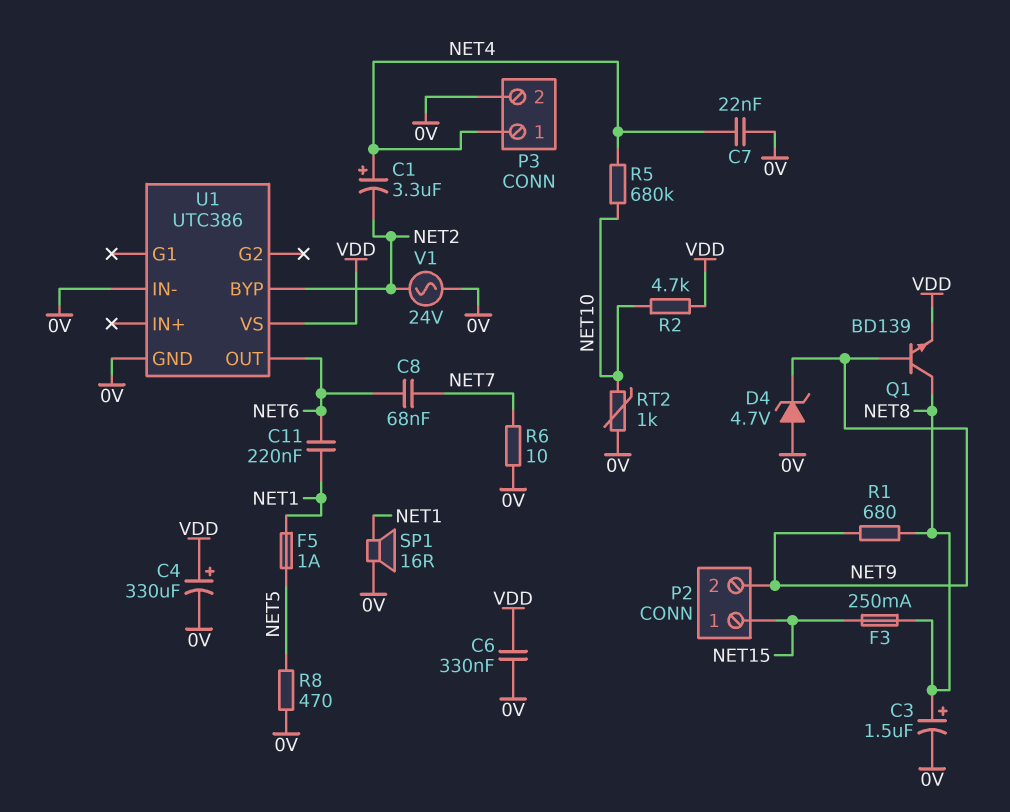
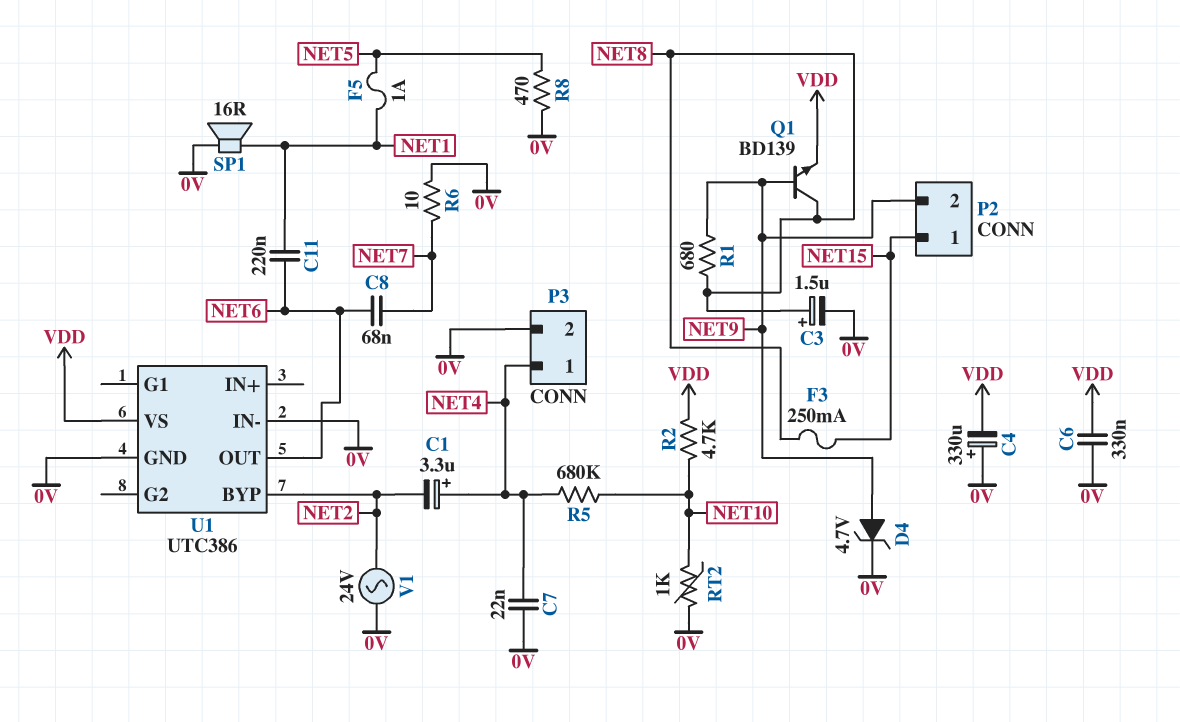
C4: 330uF (plus VDD, minus 0V) -> 330uF (plus 0V, minus VDD)
D4: zener 4.7V (A 0V, K NET9) -> zener 4.7V (A NET9, K 0V)

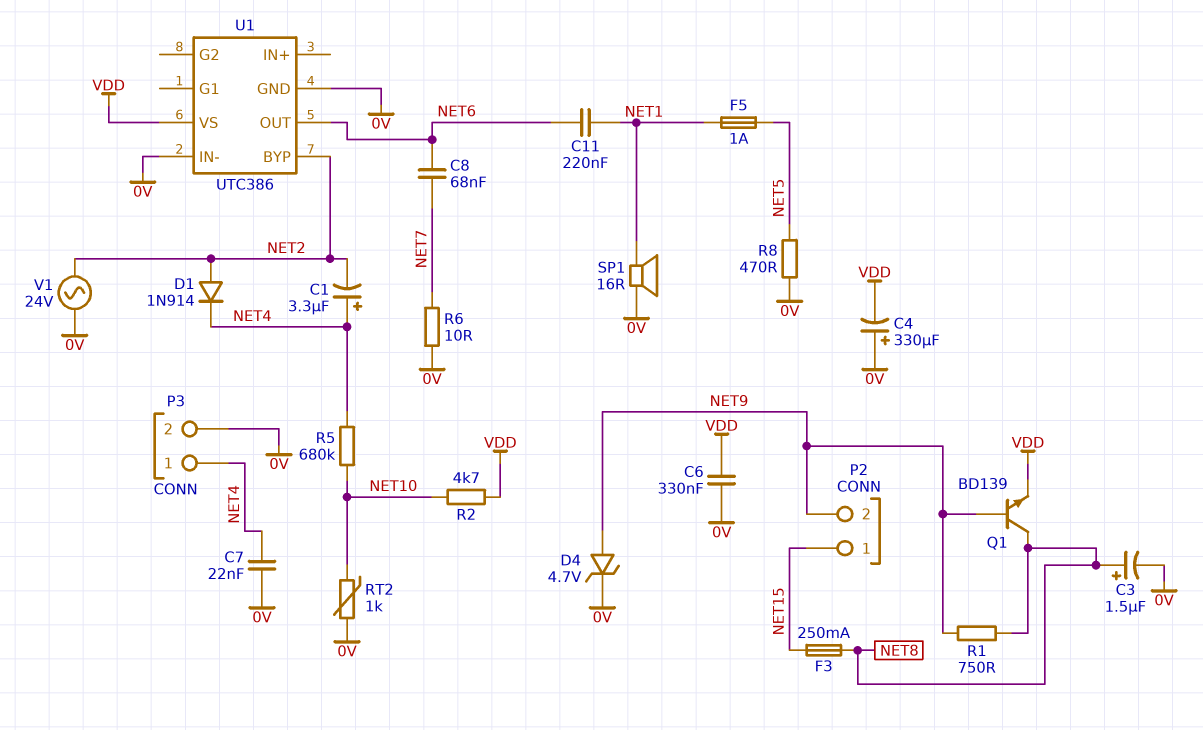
D1: none -> diode 1N914 (A NET2, K NET4)
R1: 680 (NET8, NET9) -> 750 (NET8, NET9)

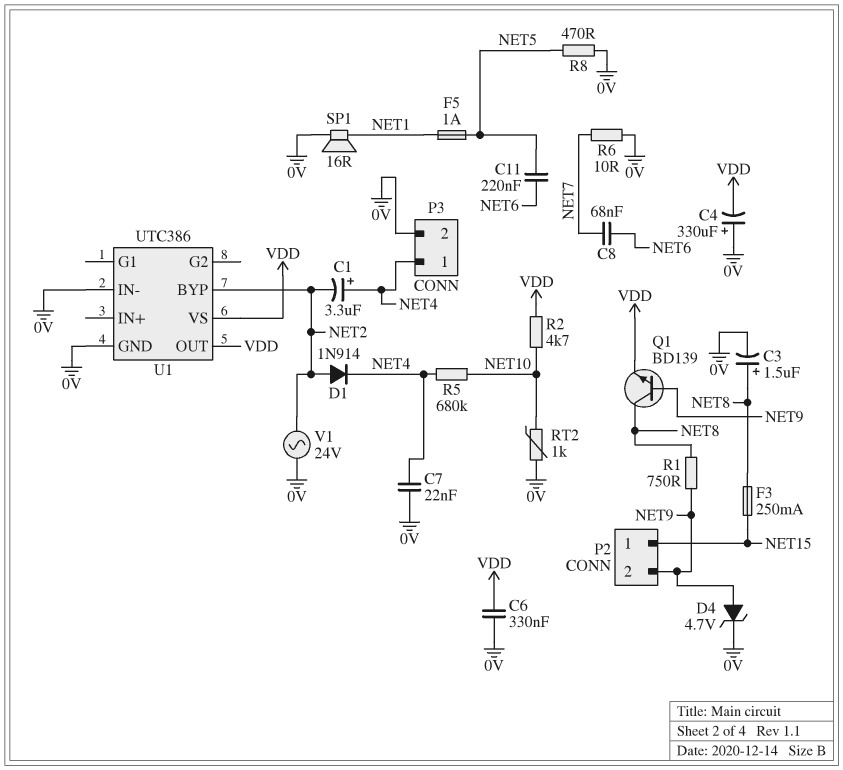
C11: 220nF (NET1, NET6) -> 220nF (NET5, NET6)
U1 pin OUT: NET6 -> VDD

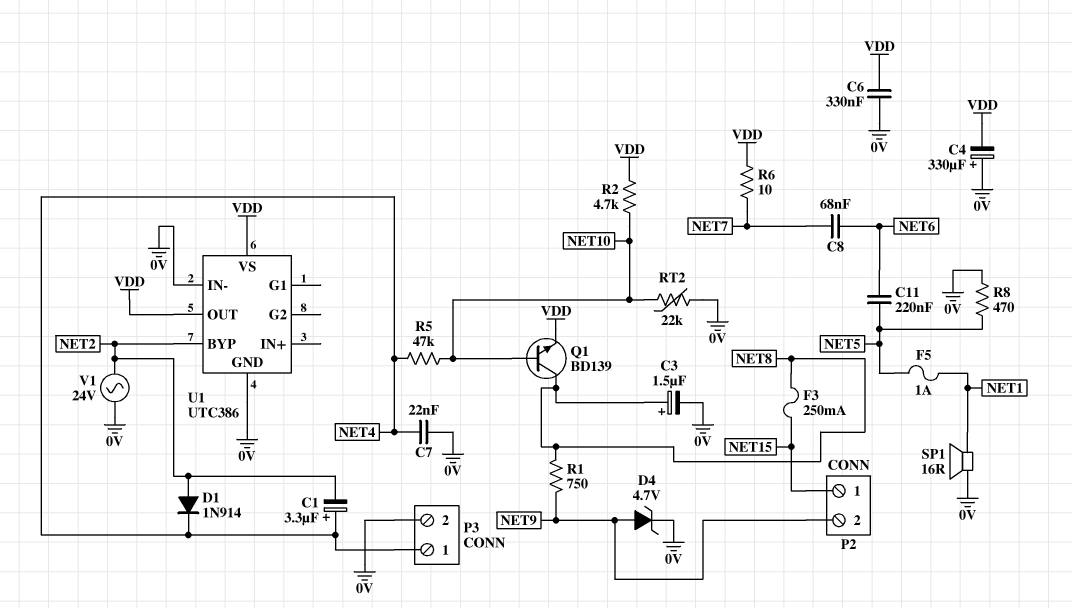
Q1: NPN BD139 (B NET9, C NET8, E VDD) -> NPN BD139 (B NET10, C NET8, E VDD)
R5: 680k (NET4, NET10) -> 47k (NET4, NET10)
R6: 10 (0V, NET7) -> 10 (NET7, VDD)
RT2: 1k (0V, NET10) -> 22k (0V, NET10)

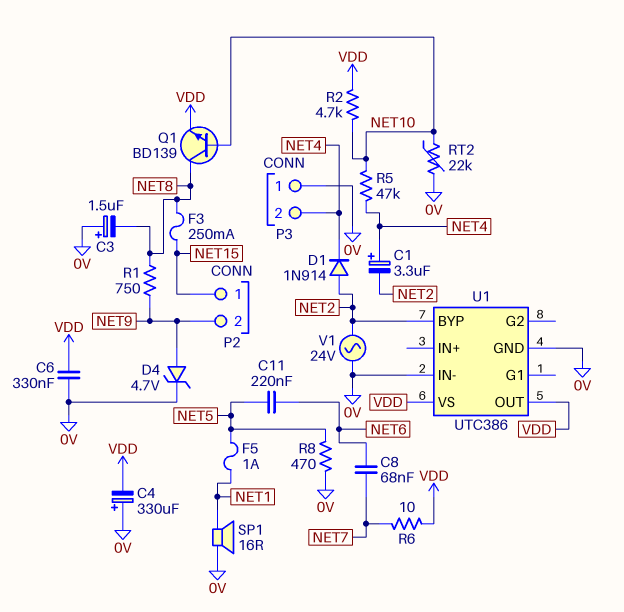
C3: 1.5uF (plus NET8, minus 0V) -> 1.5uF (plus 0V, minus NET8)
C7: 22nF (0V, NET4) -> none
P3 pin 1: NET4 -> 0V
P3 pin 2: 0V -> NET4

